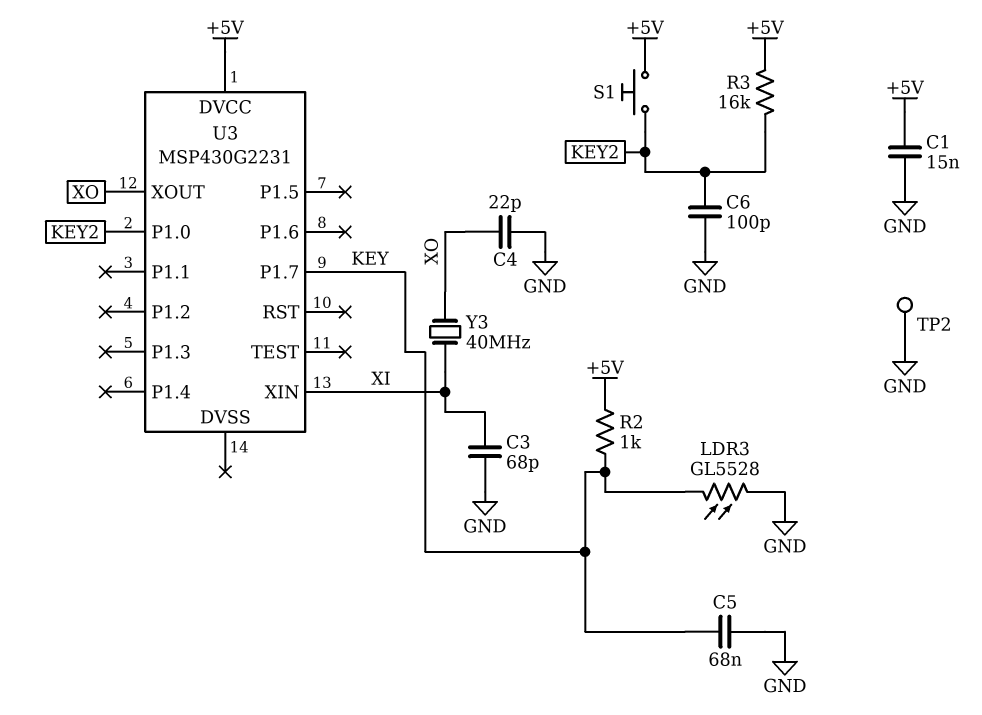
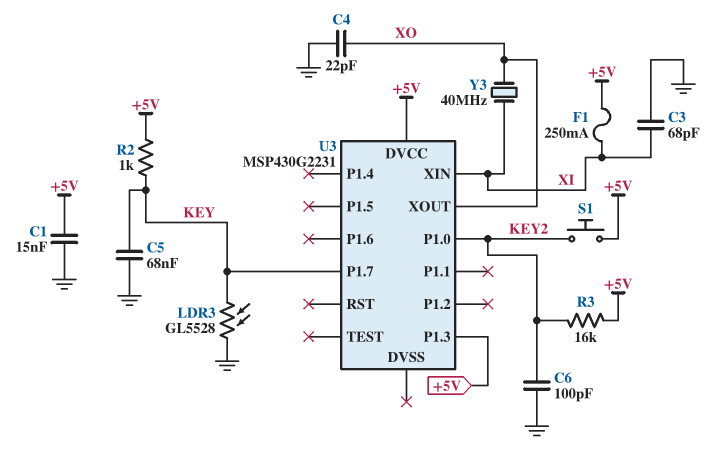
F1: none -> 250mA (+5V, XI)
TP2: test point (GND) -> none
U3 pin P1.3: none -> +5V

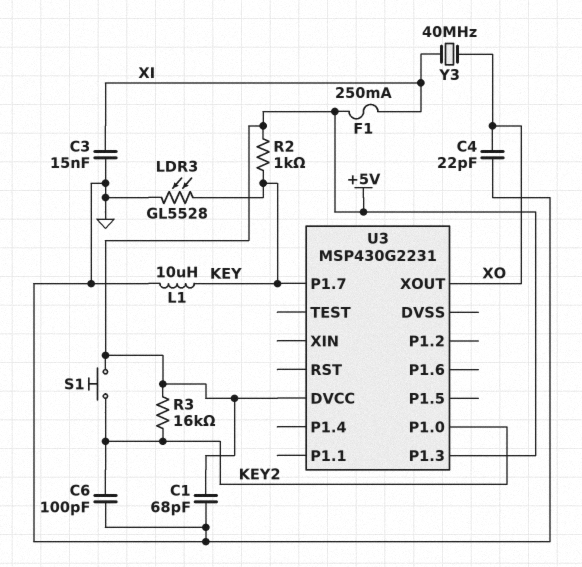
C1: 15nF (+5V, GND) -> 68pF (+5V, GND)
C3: 68pF (GND, XI) -> 15nF (GND, XI)
C5: 68nF (GND, KEY) -> none
L1: none -> 10uH (GND, KEY)
U3 pin XIN: XI -> none

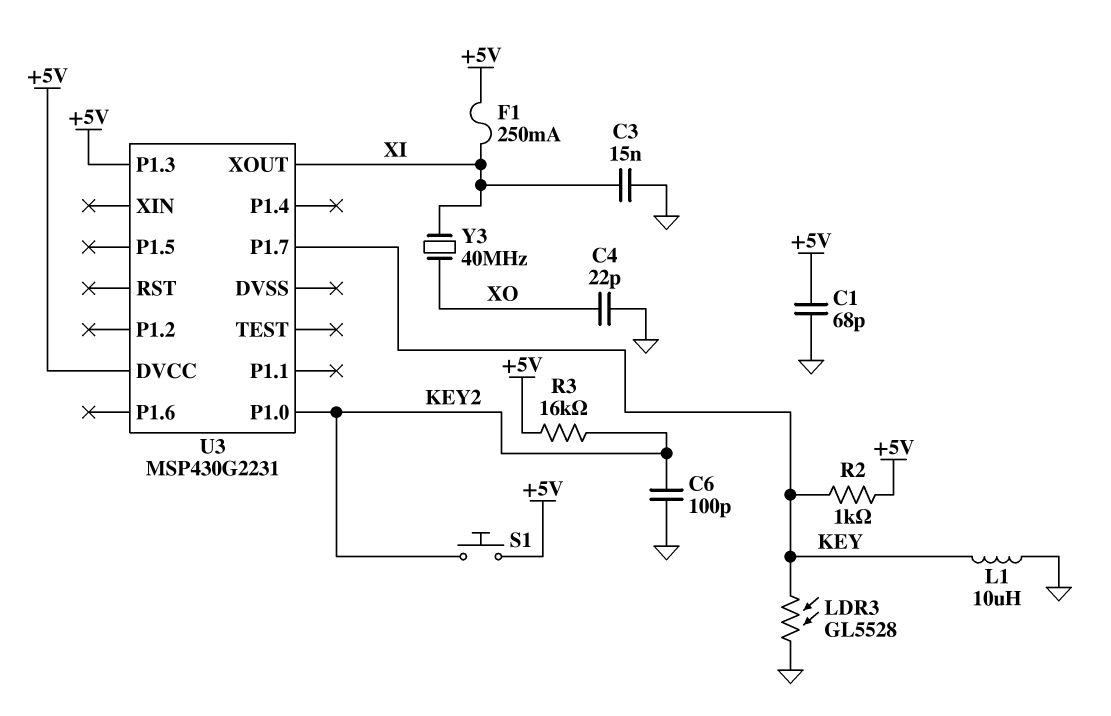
U3 pin XOUT: XO -> XI

